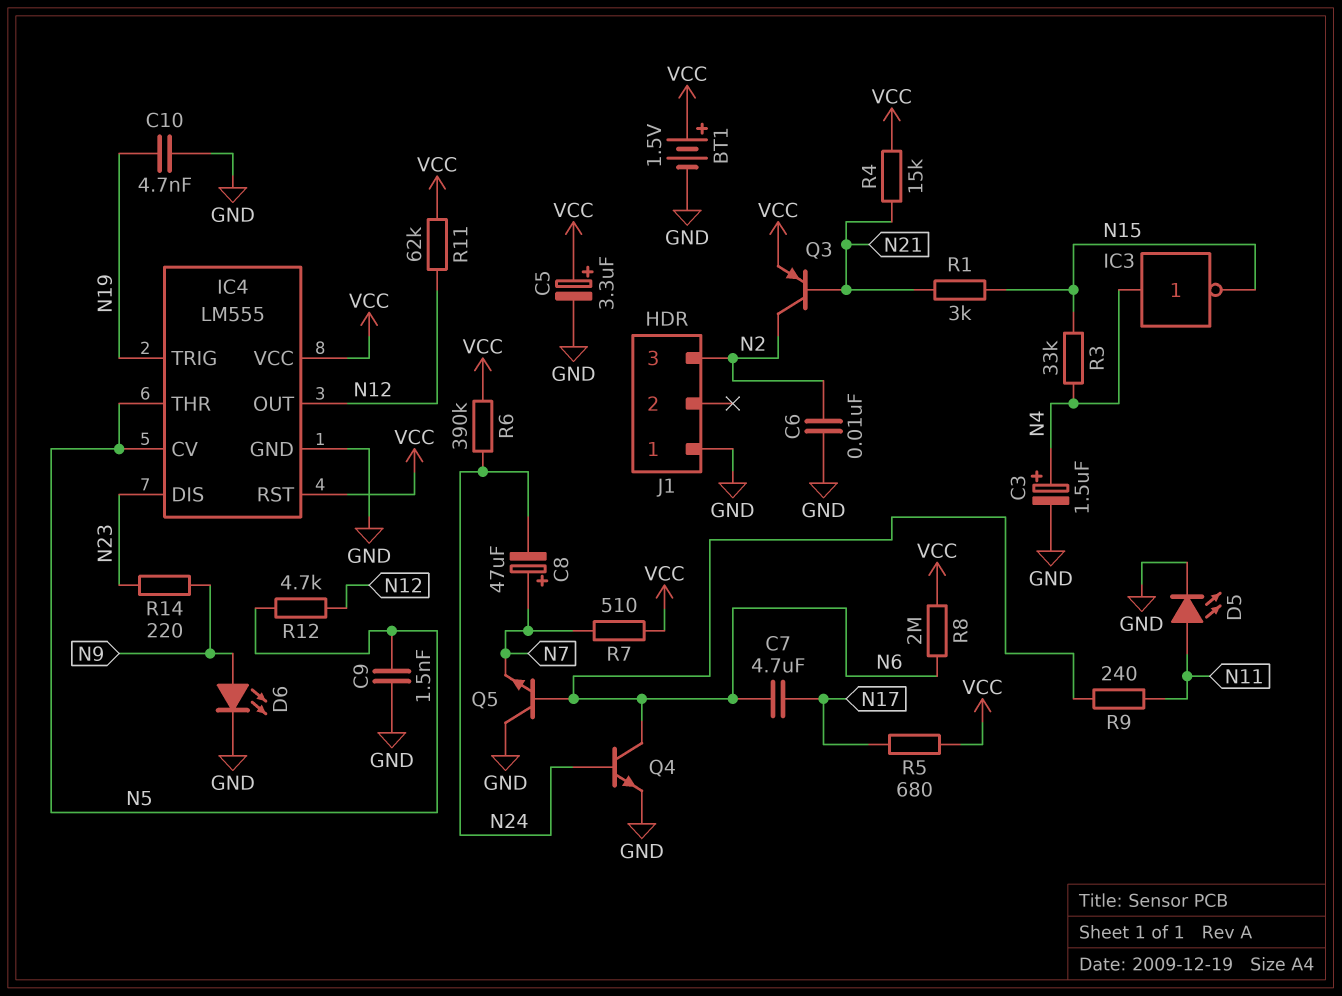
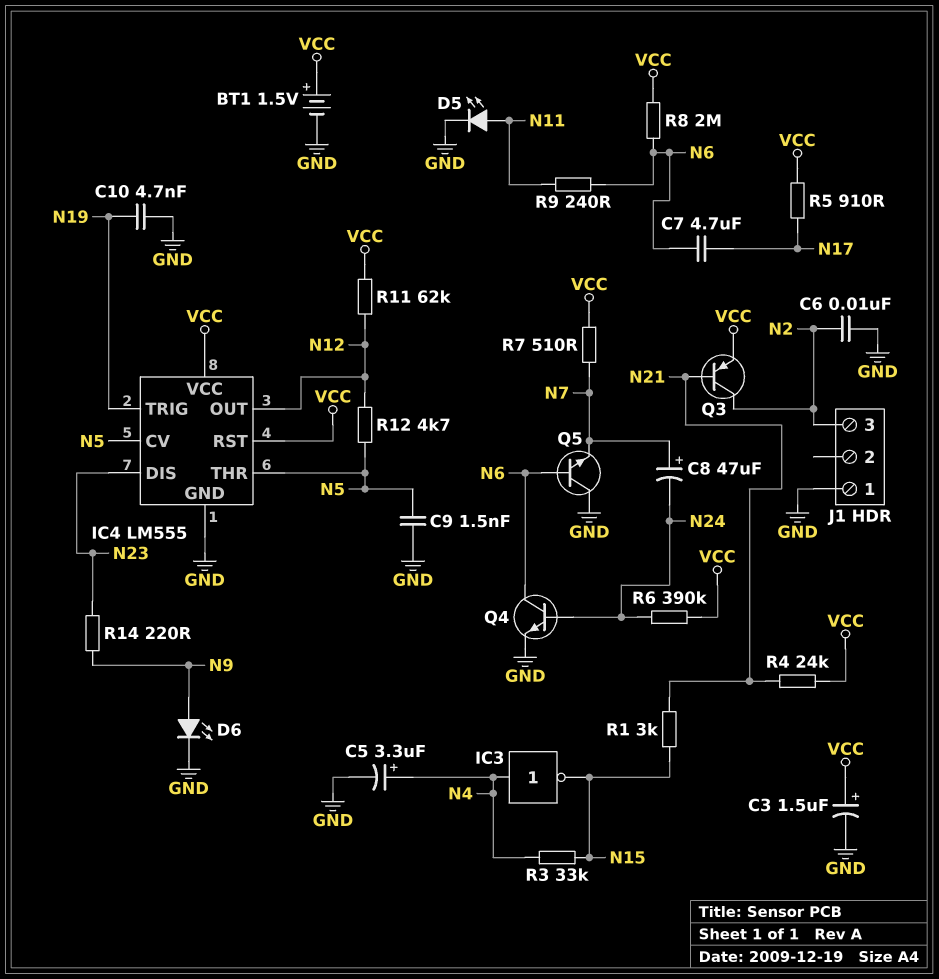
C3: 1.5uF (plus N4, minus GND) -> 1.5uF (plus VCC, minus GND)
C5: 3.3uF (plus VCC, minus GND) -> 3.3uF (plus N4, minus GND)
R4: 15k (N21, VCC) -> 24k (N21, VCC)
R5: 680 (N17, VCC) -> 910 (N17, VCC)

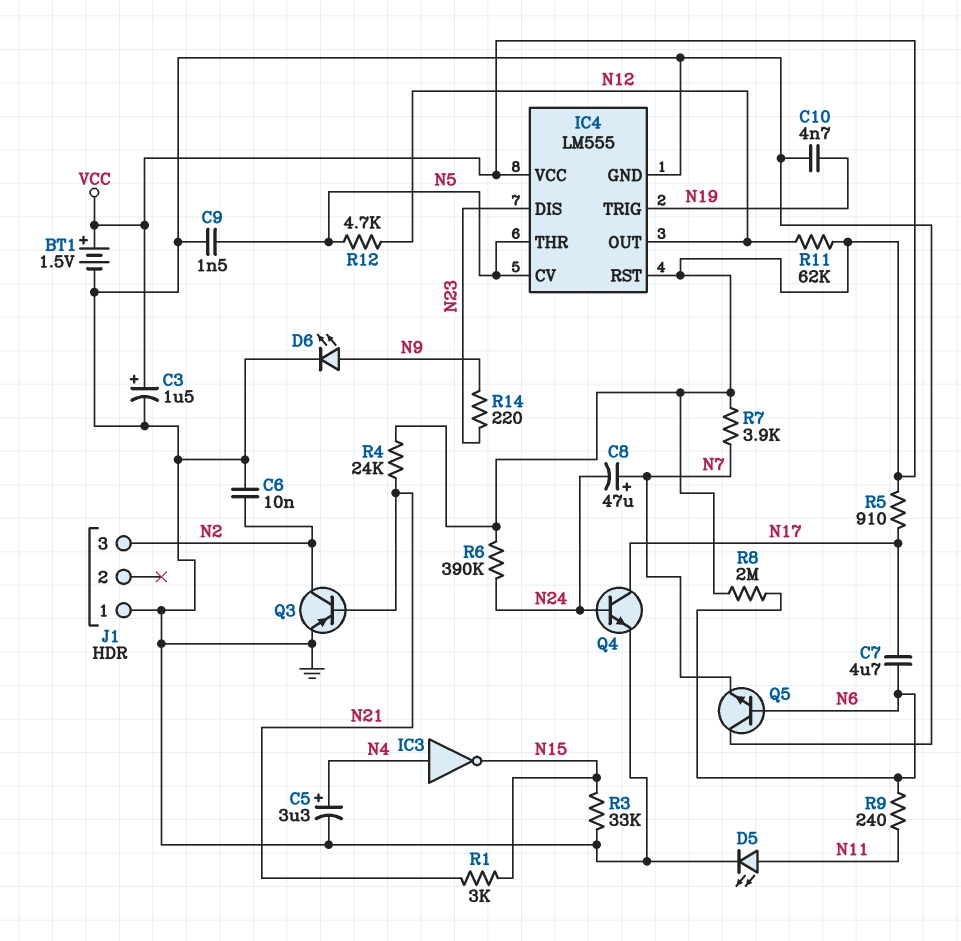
Q3: PNP (B N21, C N2, E VCC) -> PNP (B N21, C N2, E GND)
Q4: NPN (B N24, C N6, E GND) -> NPN (B N24, C N17, E GND)
R3: 33k (N4, N15) -> 33k (GND, N15)
R7: 510 (N7, VCC) -> 3.9k (N7, VCC)

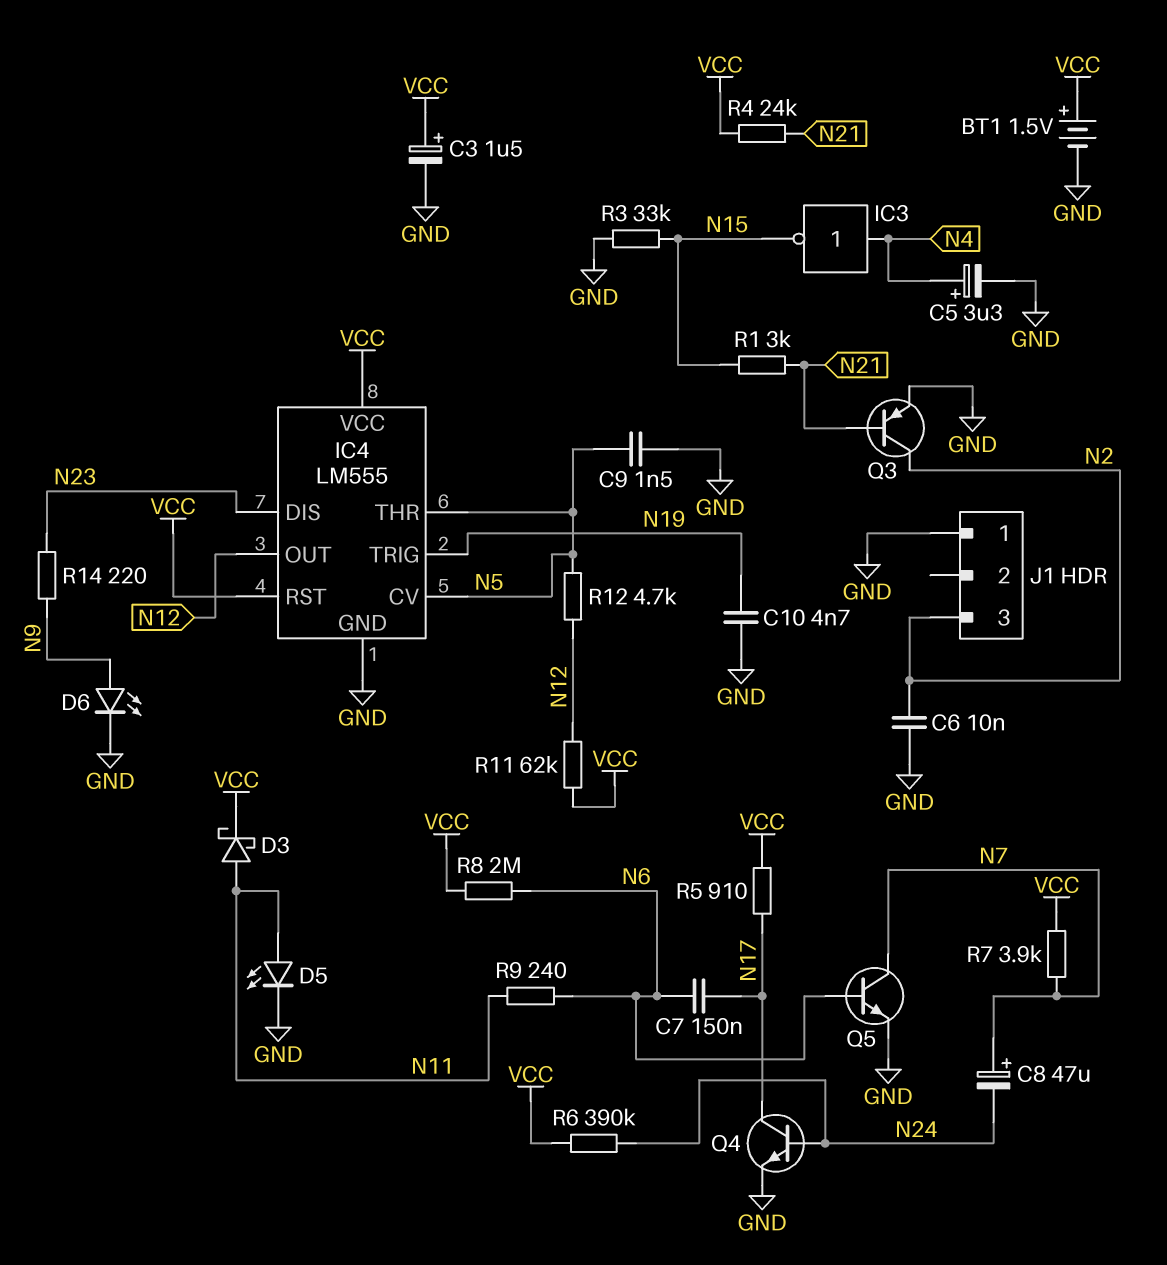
C7: 4.7uF (N6, N17) -> 150nF (N6, N17)
D3: none -> schottky (A N11, K VCC)
Q5: NPN (B N6, C GND, E N7) -> NPN (B N6, C N7, E GND)

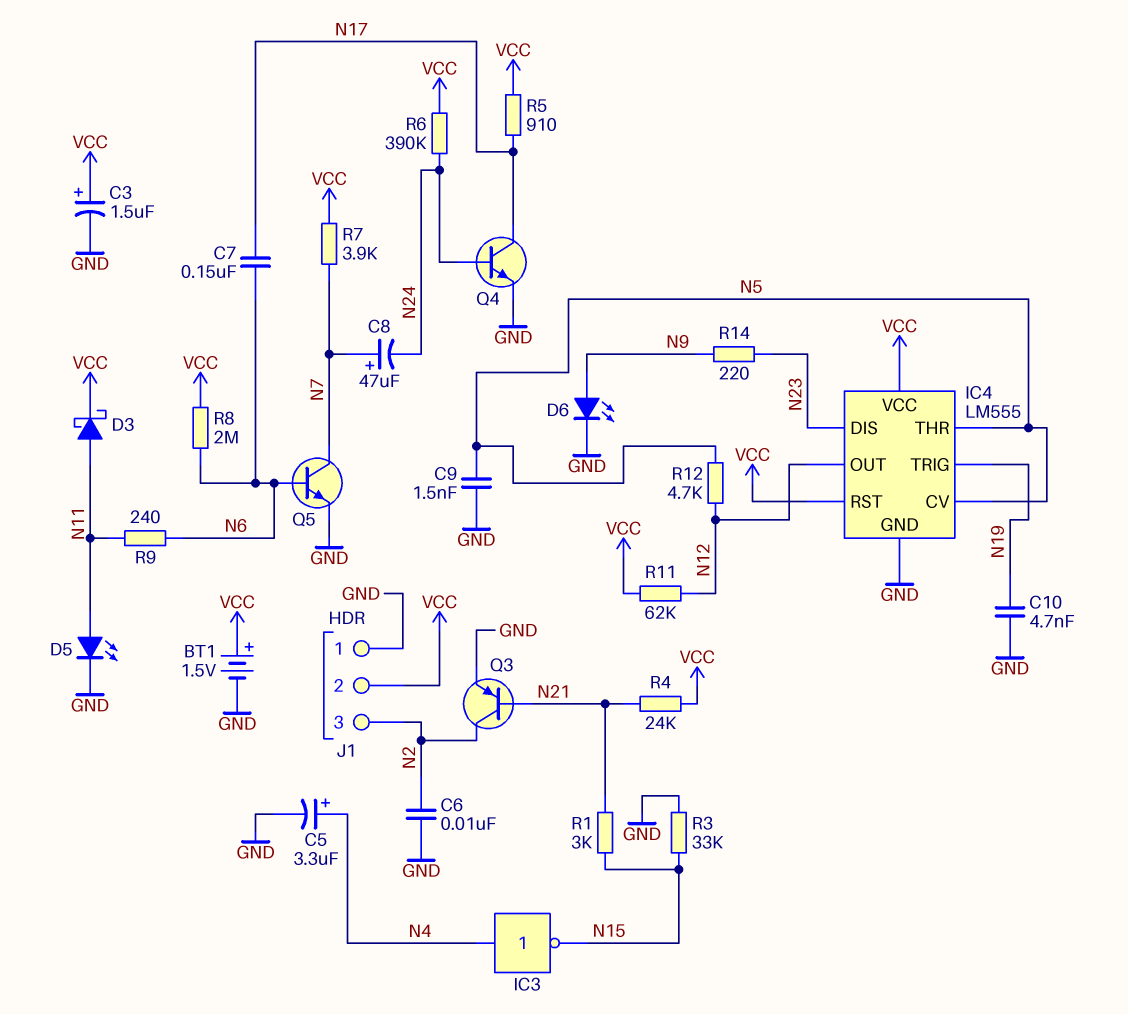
J1 pin 2: none -> VCC

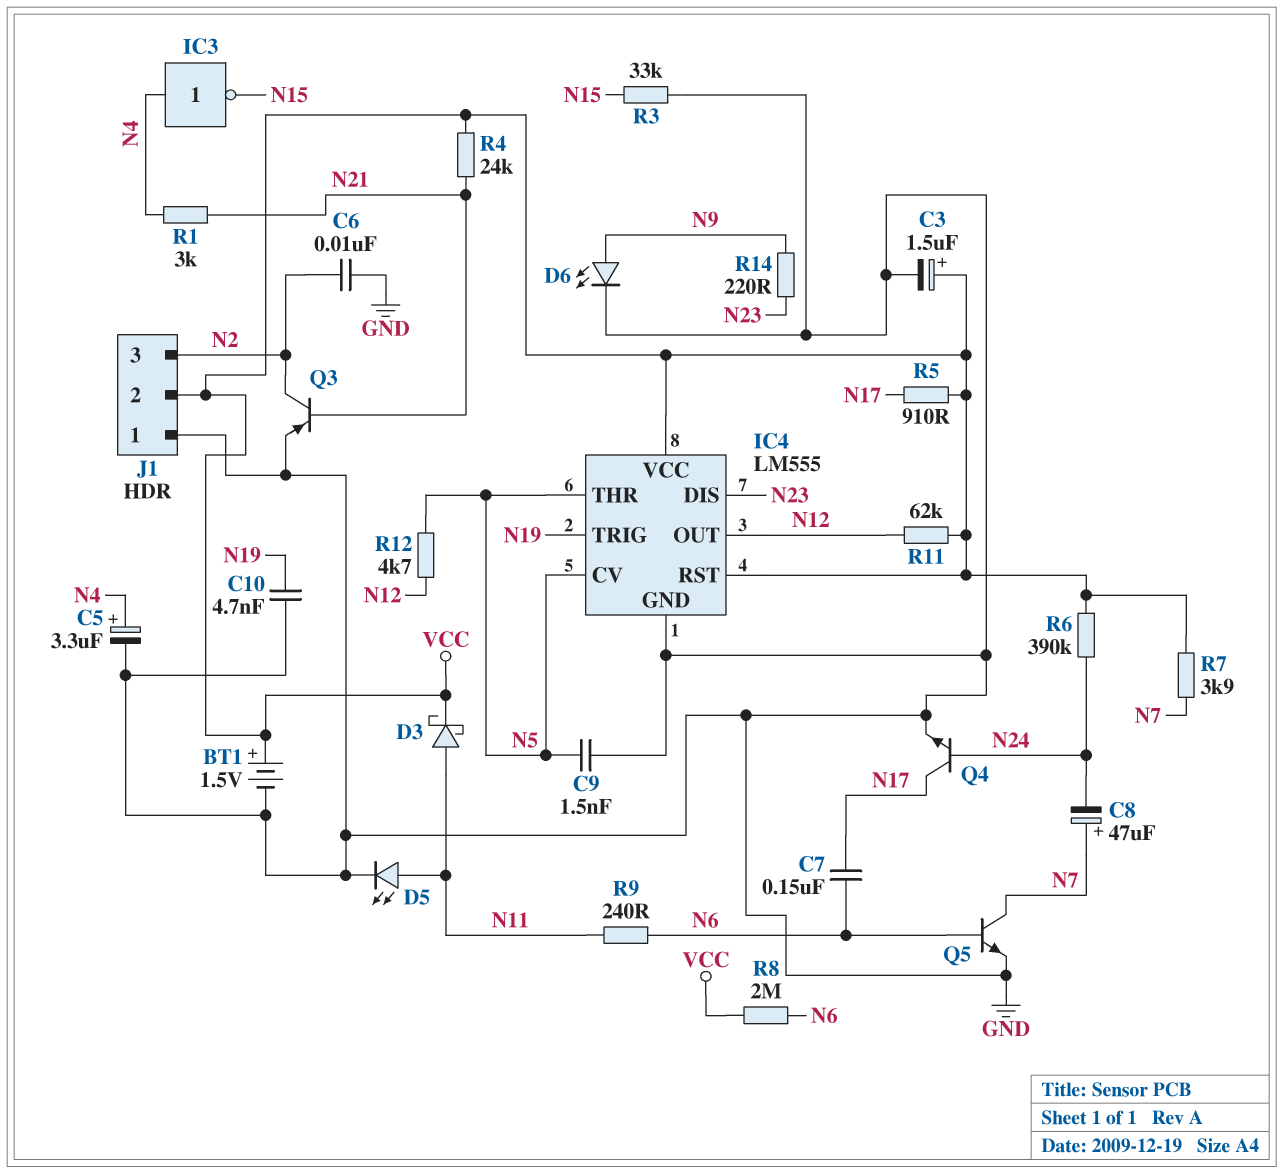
R1: 3k (N15, N21) -> 3k (N4, N21)

